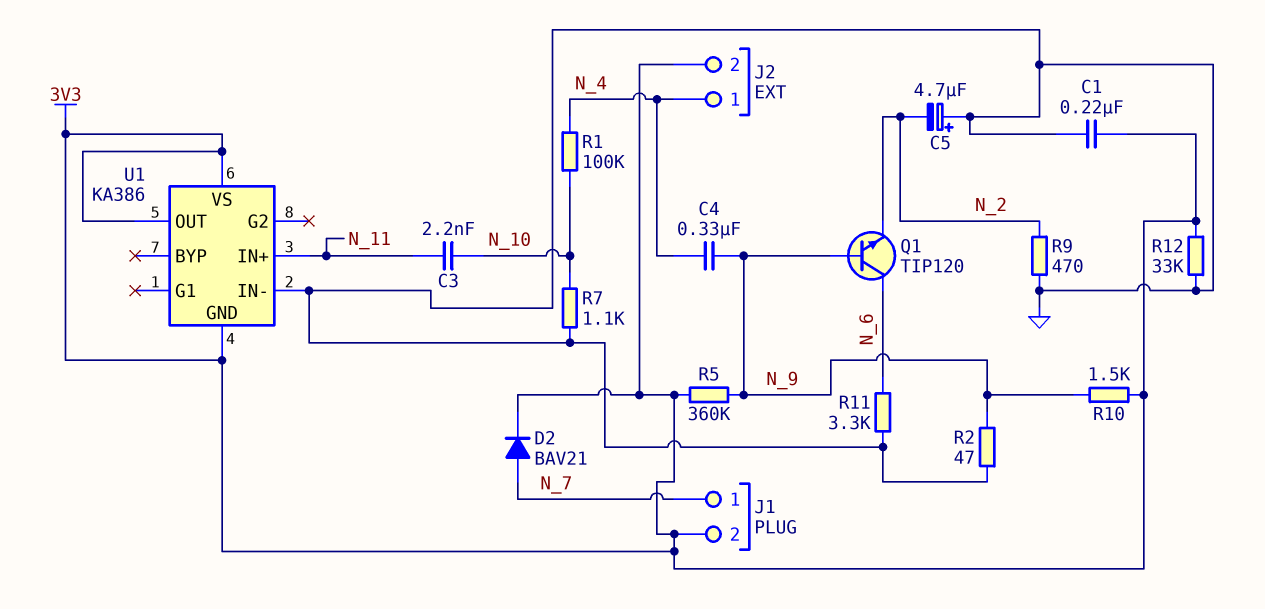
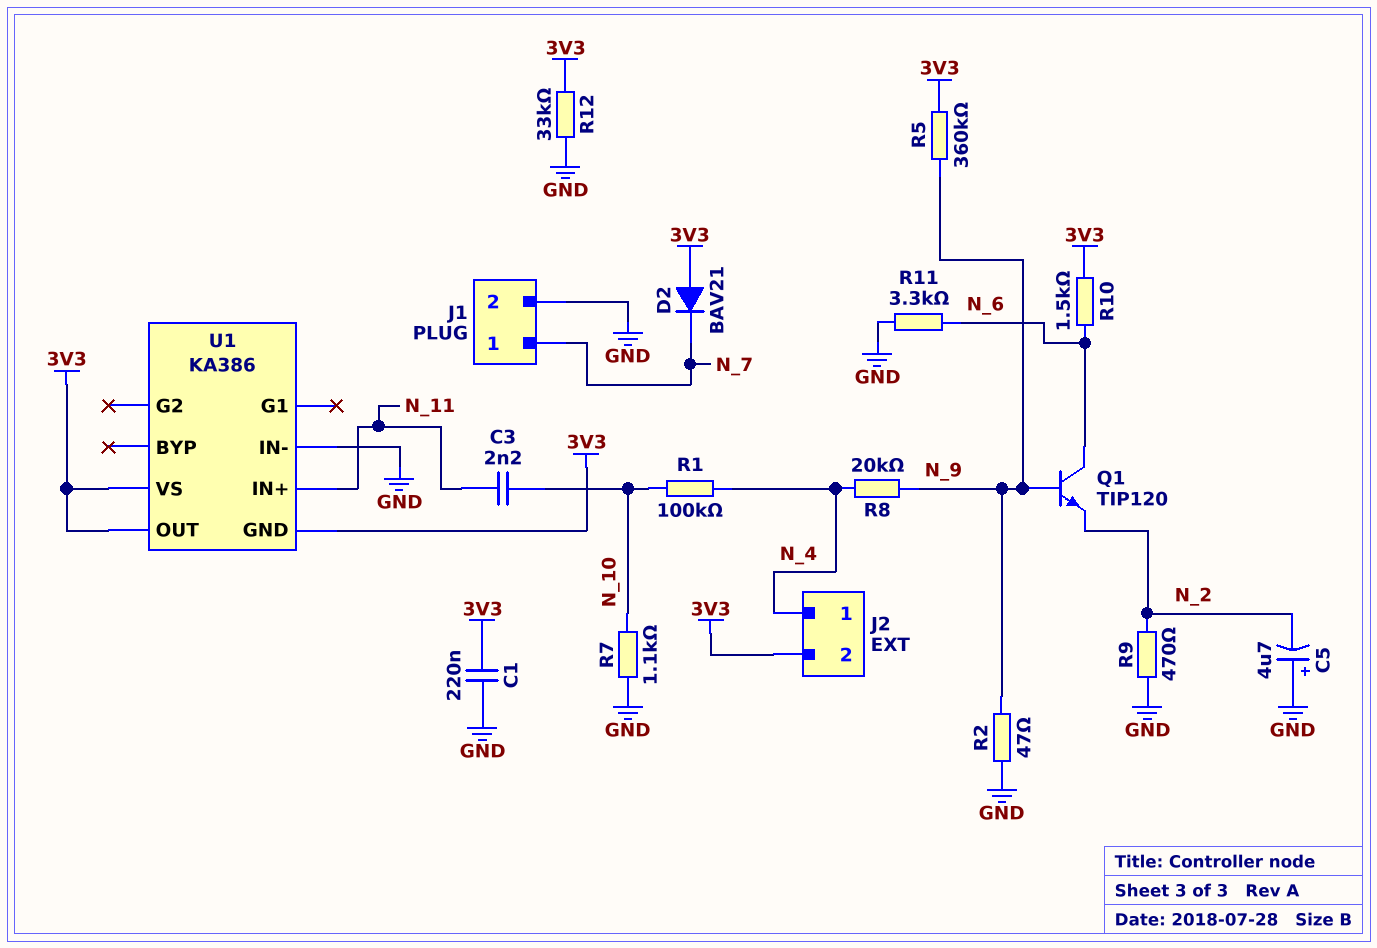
C4: 330nF (N_4, N_9) -> none
D2: diode BAV21 (A N_7, K 3V3) -> diode BAV21 (A 3V3, K N_7)
J1 pin 2: 3V3 -> GND
R8: none -> 20k (N_4, N_9)
R10: 1.5k (3V3, N_9) -> 1.5k (3V3, N_6)

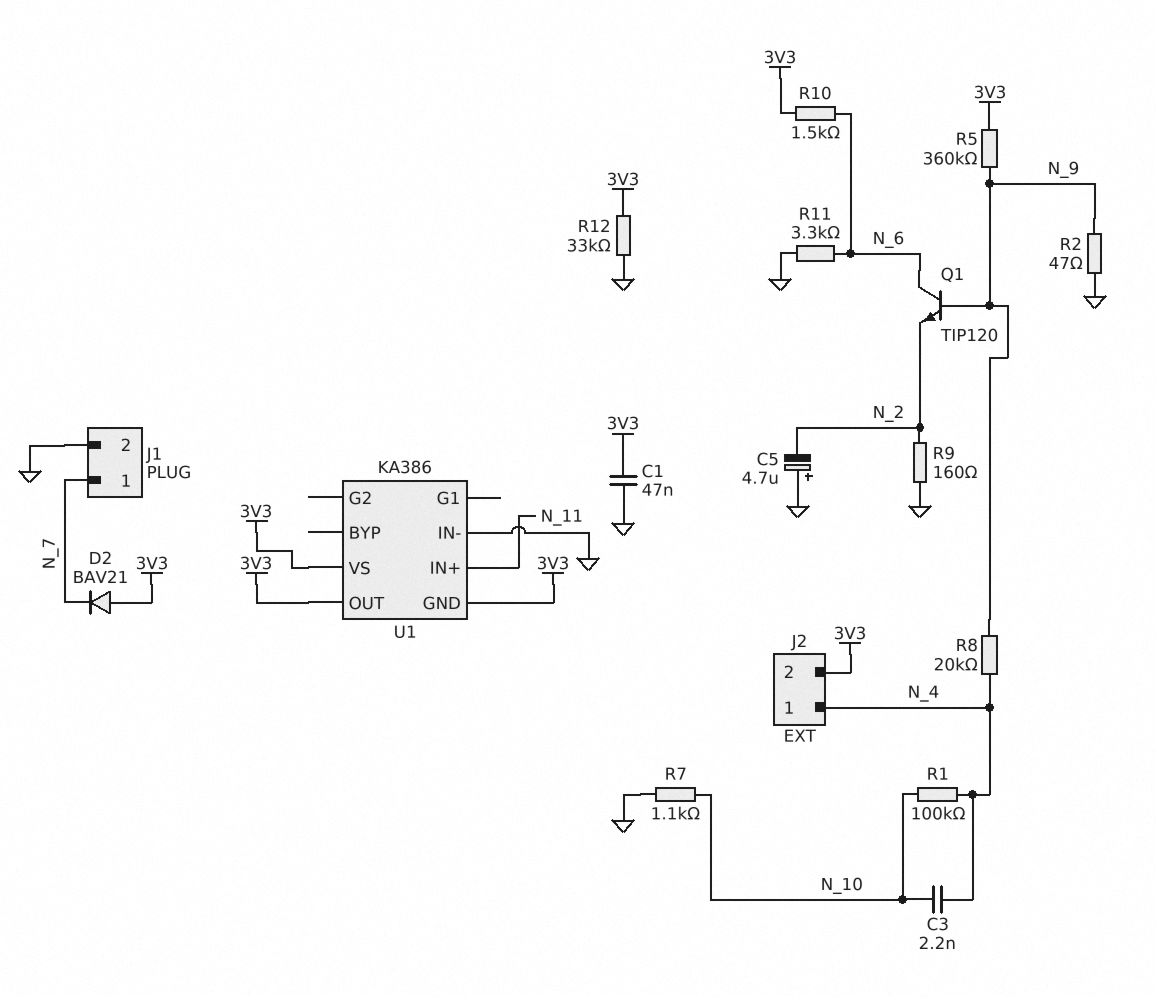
C1: 220nF (3V3, GND) -> 47nF (3V3, GND)
C3: 2.2nF (N_10, N_11) -> 2.2nF (N_4, N_10)
R9: 470 (GND, N_2) -> 160 (GND, N_2)

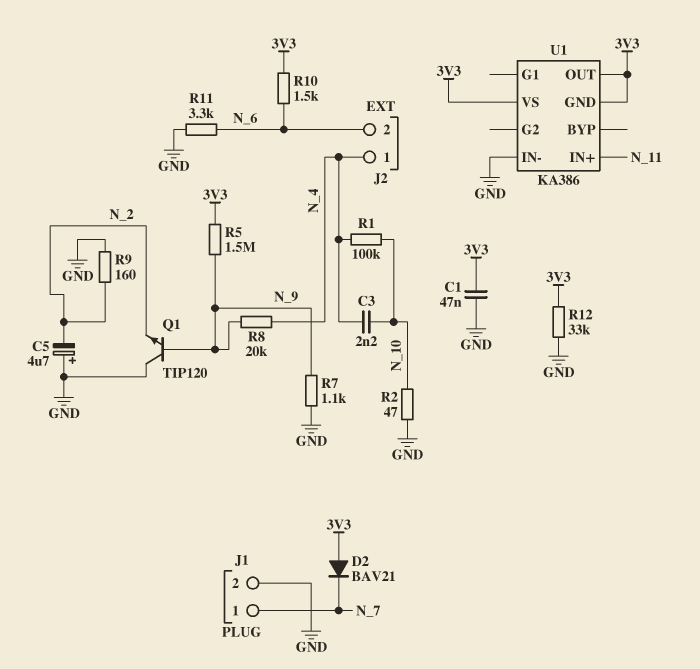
J2 pin 2: 3V3 -> N_6
Q1: NPN TIP120 (B N_9, C N_6, E N_2) -> NPN TIP120 (B N_9, C GND, E N_2)
R2: 47 (GND, N_9) -> 47 (GND, N_10)
R5: 360k (3V3, N_9) -> 1.5M (3V3, N_9)
R7: 1.1k (GND, N_10) -> 1.1k (GND, N_9)

